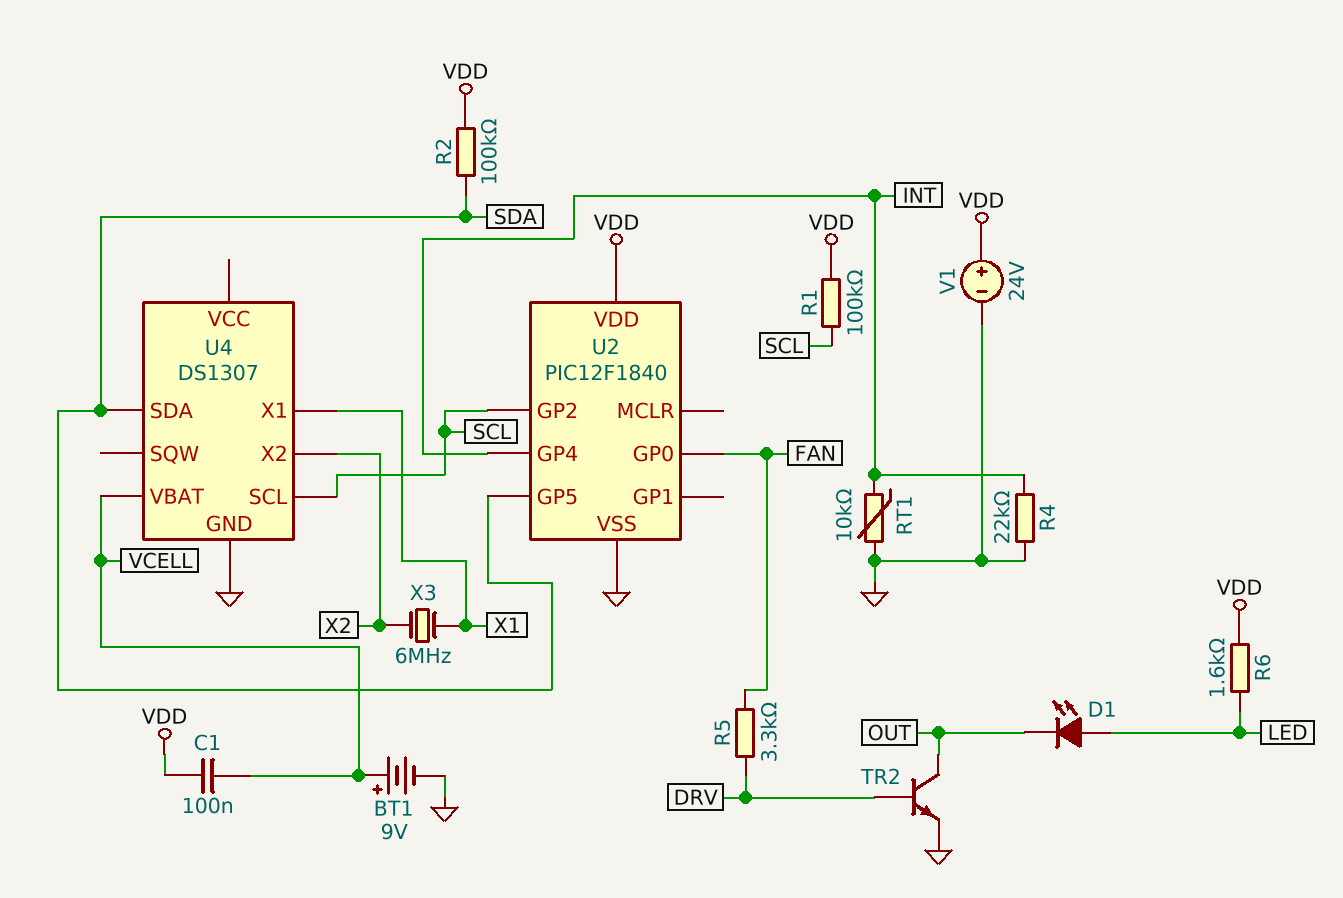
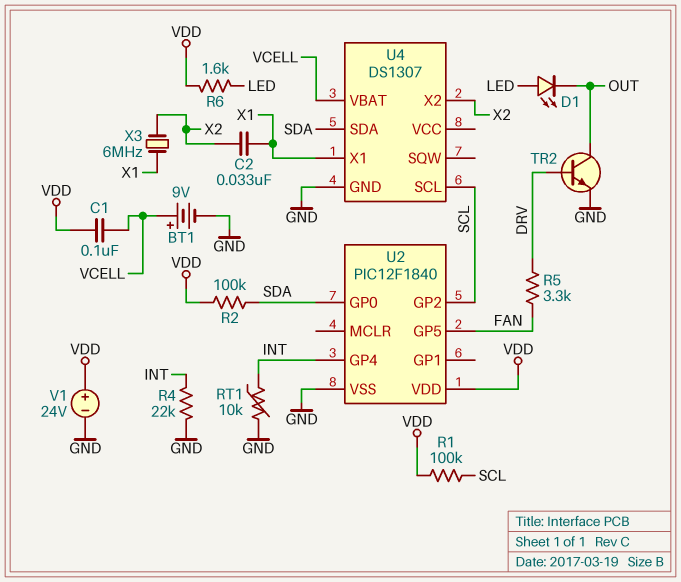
C2: none -> 33nF (X1, X2)
U2 pin GP0: FAN -> SDA
U2 pin GP5: SDA -> FAN

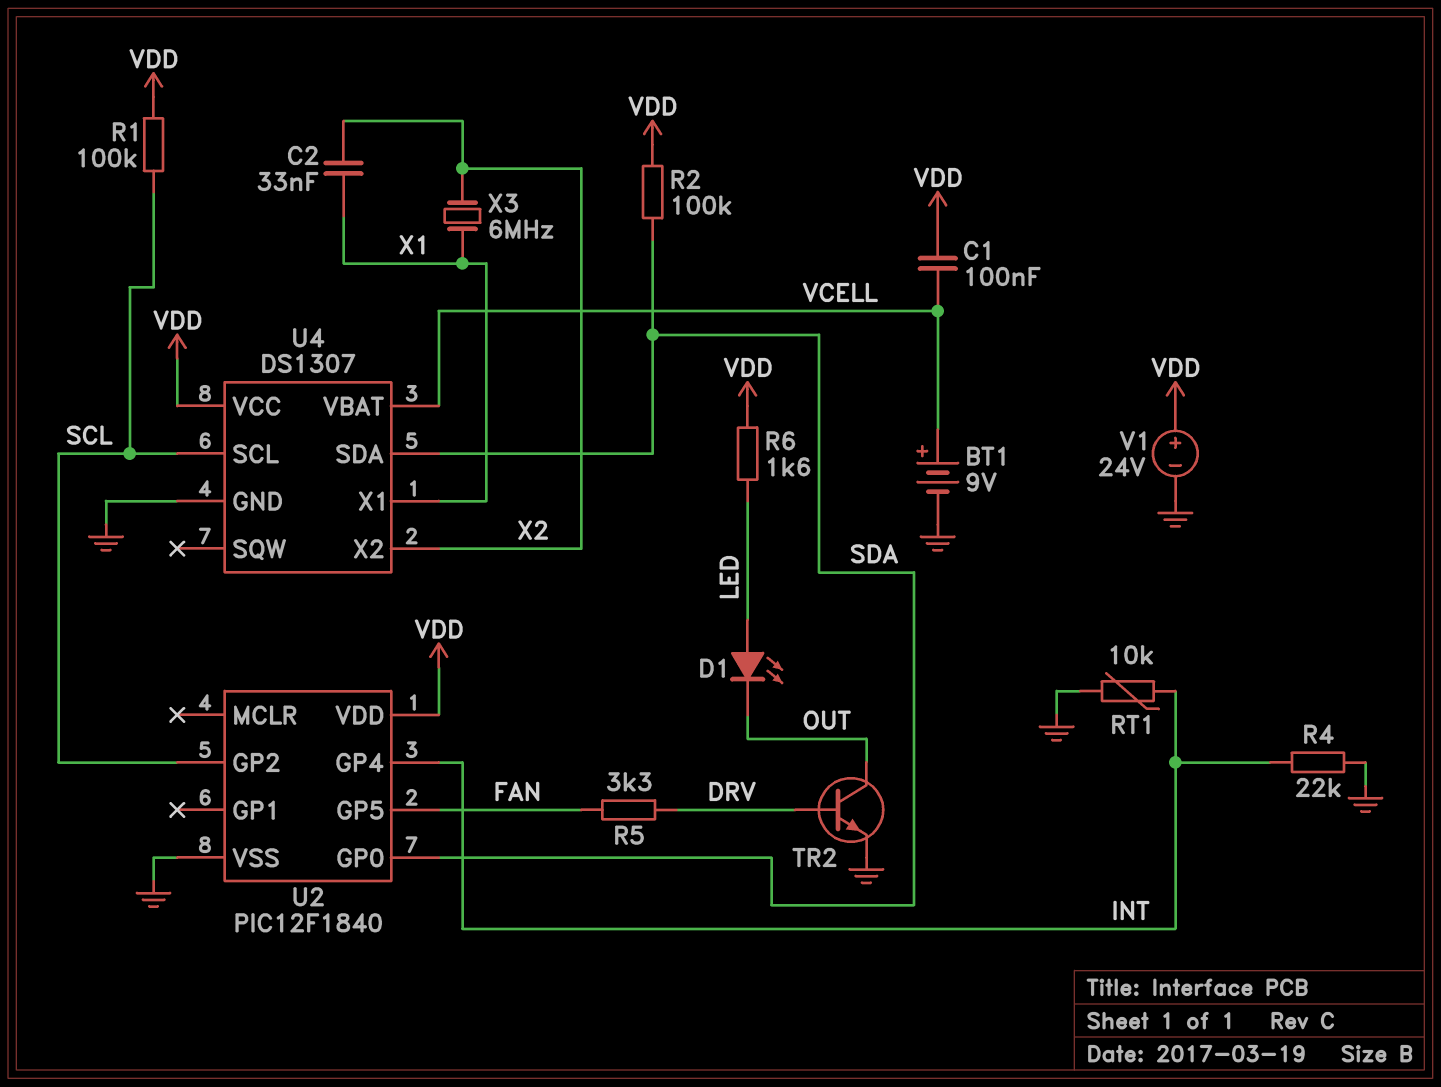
U4 pin VCC: none -> VDD

